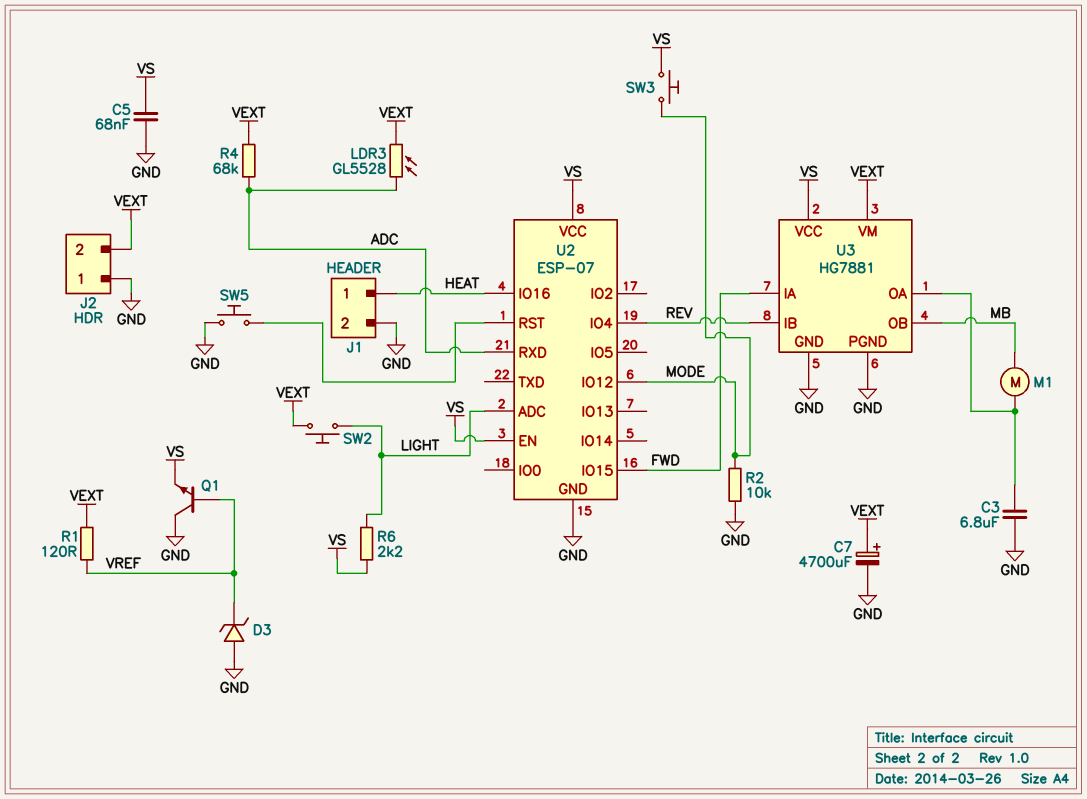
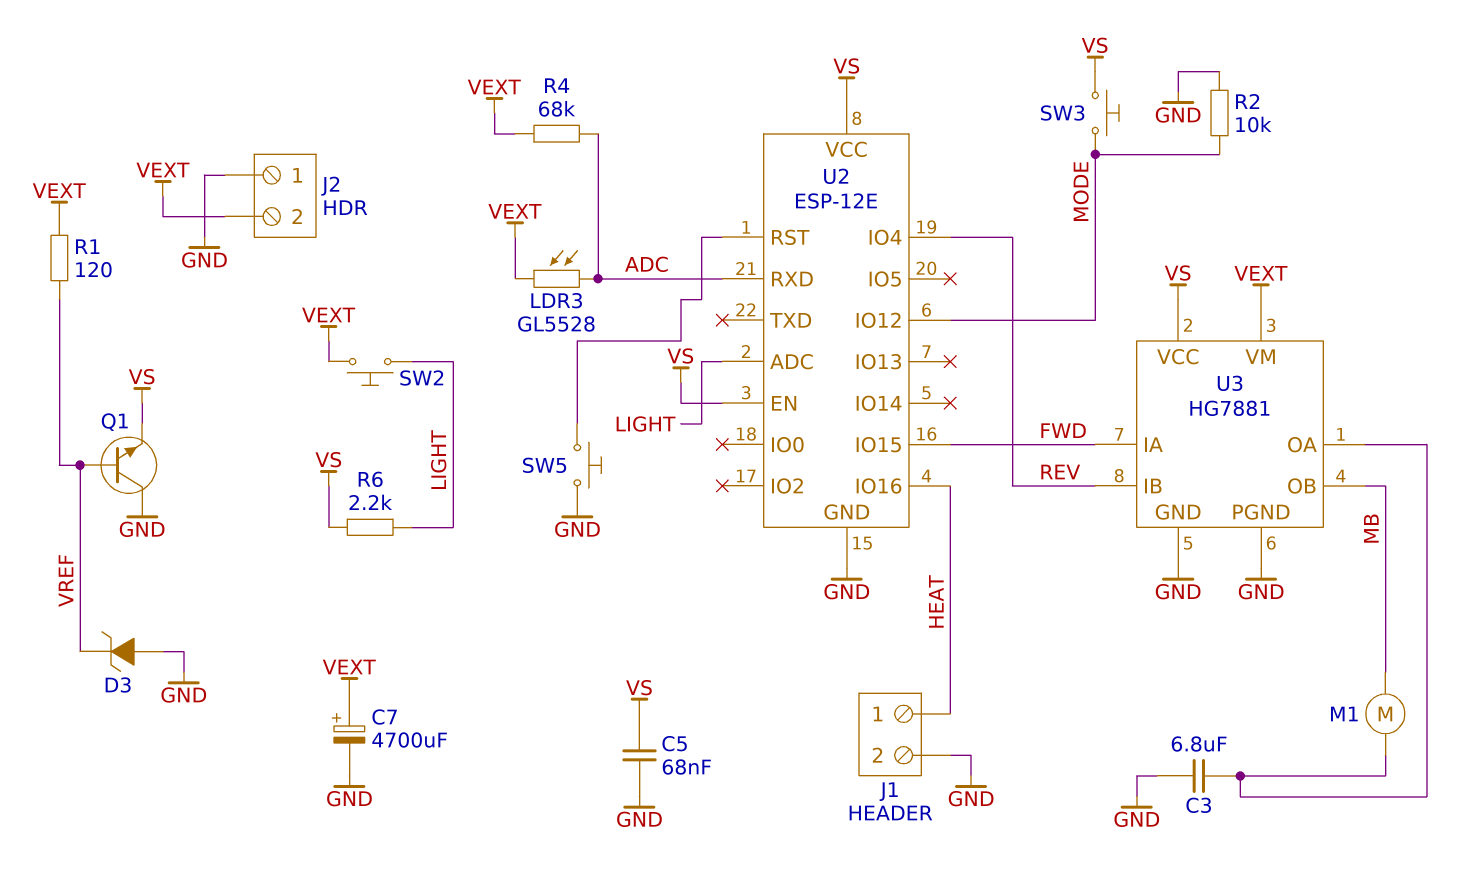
U2: ESP-07 -> ESP-12E

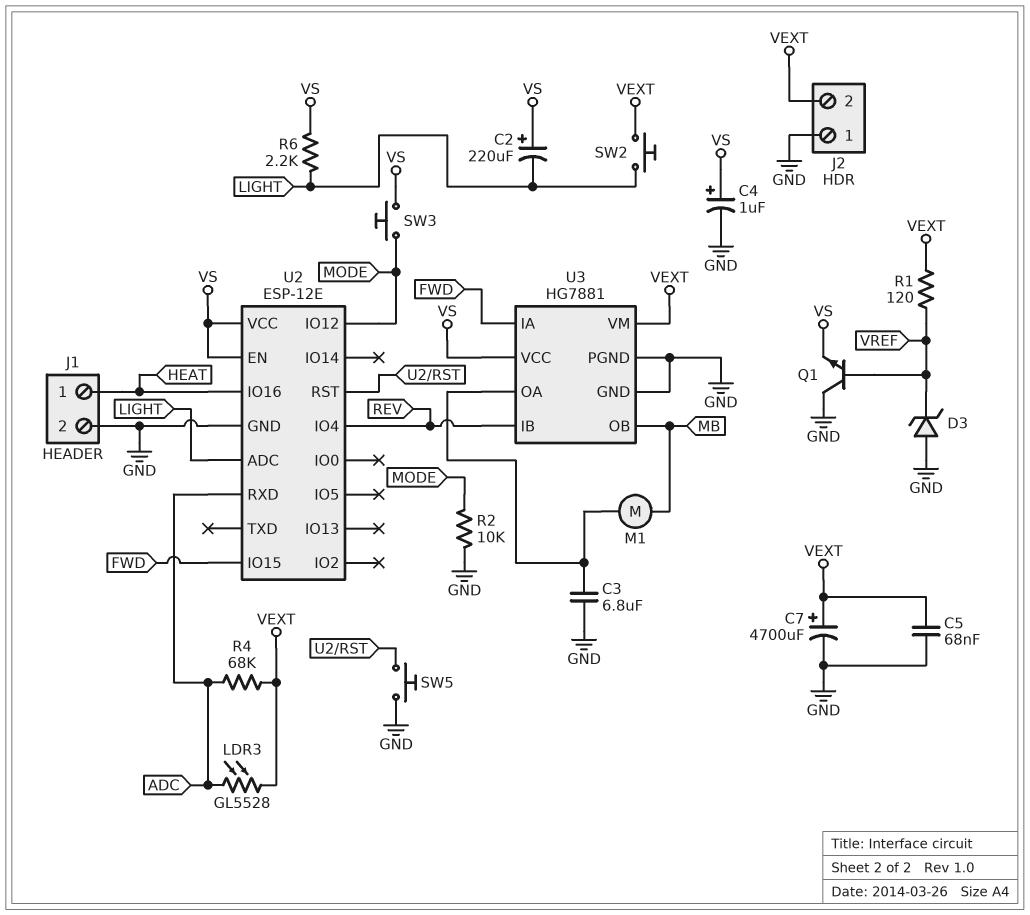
C2: none -> 220uF (plus VS, minus LIGHT)
C4: none -> 1uF (plus VS, minus GND)
C5: 68nF (GND, VS) -> 68nF (GND, VEXT)

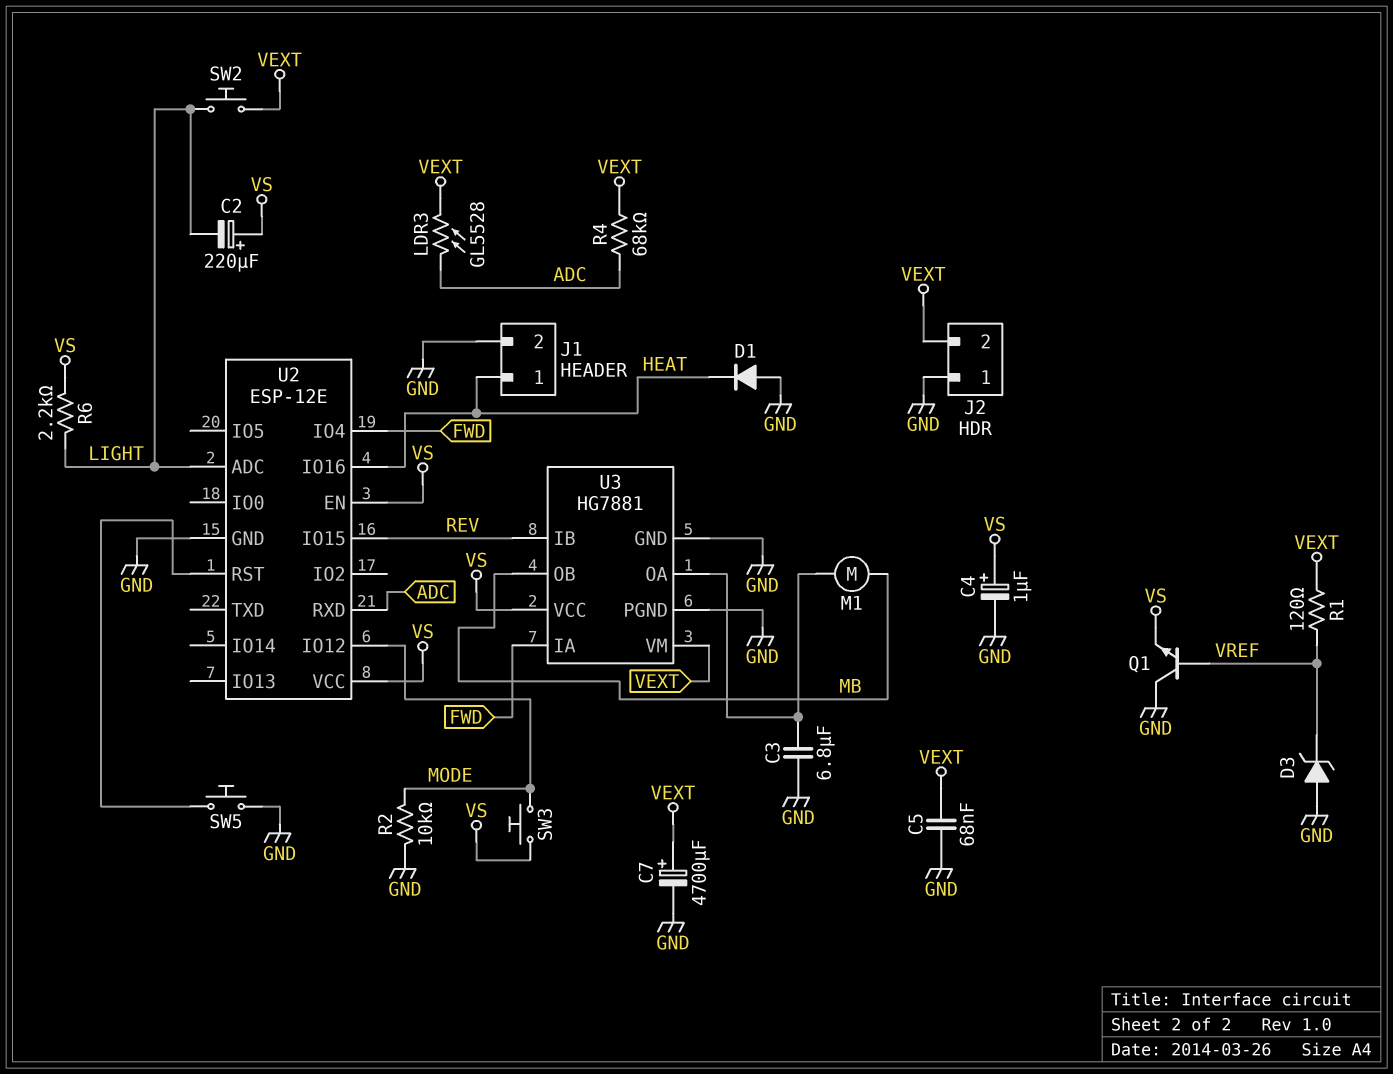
D1: none -> diode (A GND, K HEAT)
U2 pin IO4: REV -> FWD
U2 pin IO15: FWD -> REV

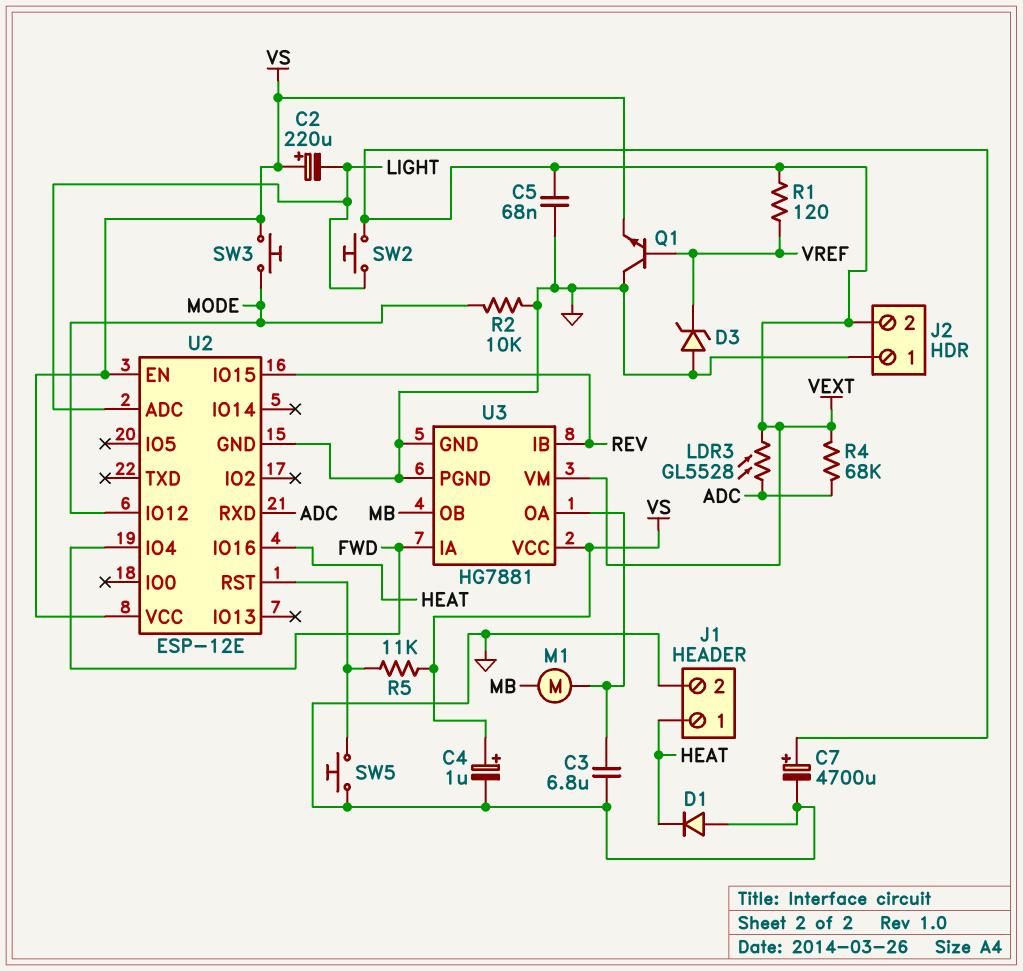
R5: none -> 11k (U2/RST, VS)
R6: 2.2k (LIGHT, VS) -> none

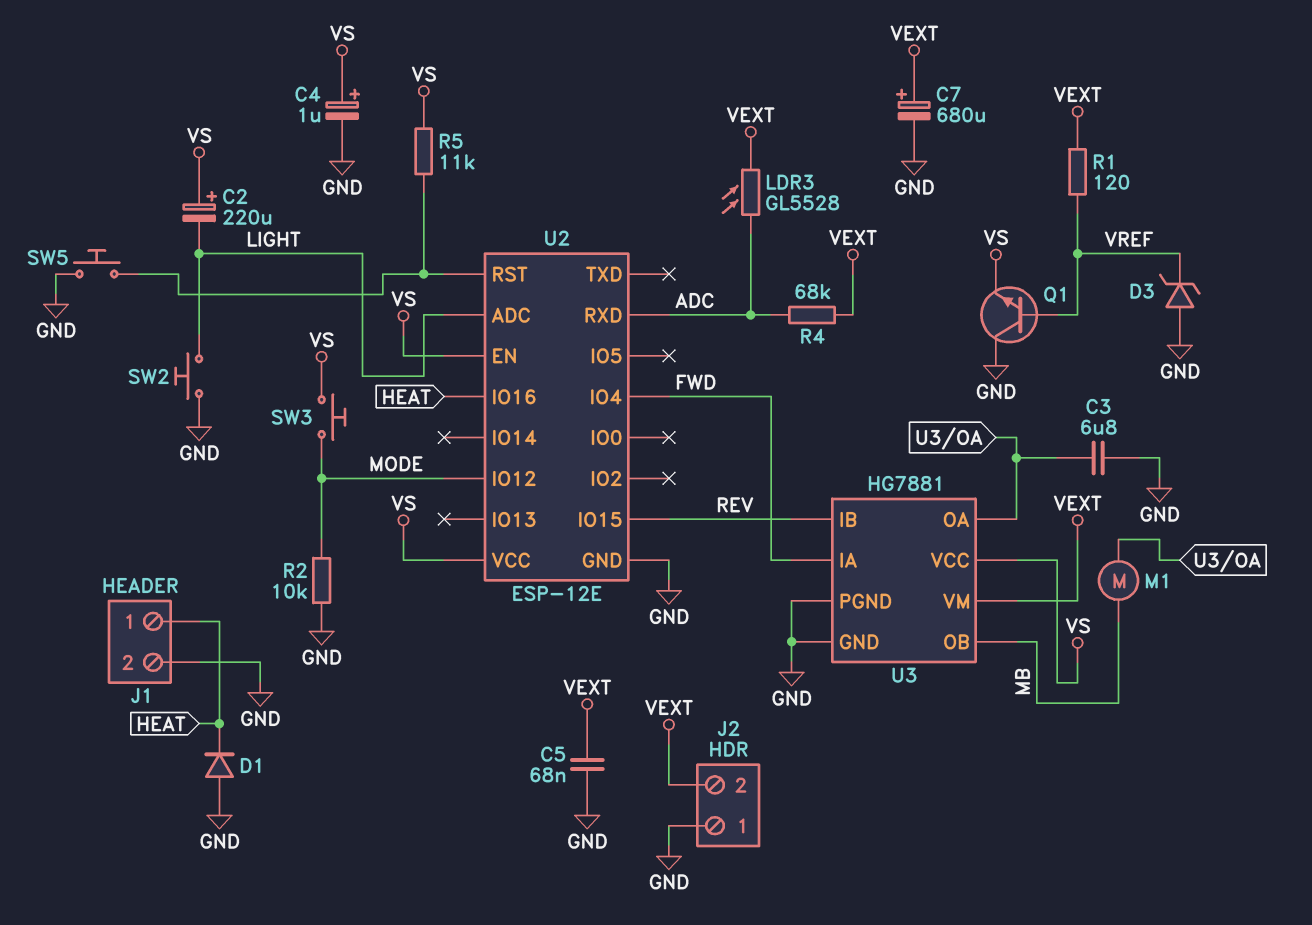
C7: 4700uF (plus VEXT, minus GND) -> 680uF (plus VEXT, minus GND)
SW2: button (LIGHT, VEXT) -> button (GND, LIGHT)

